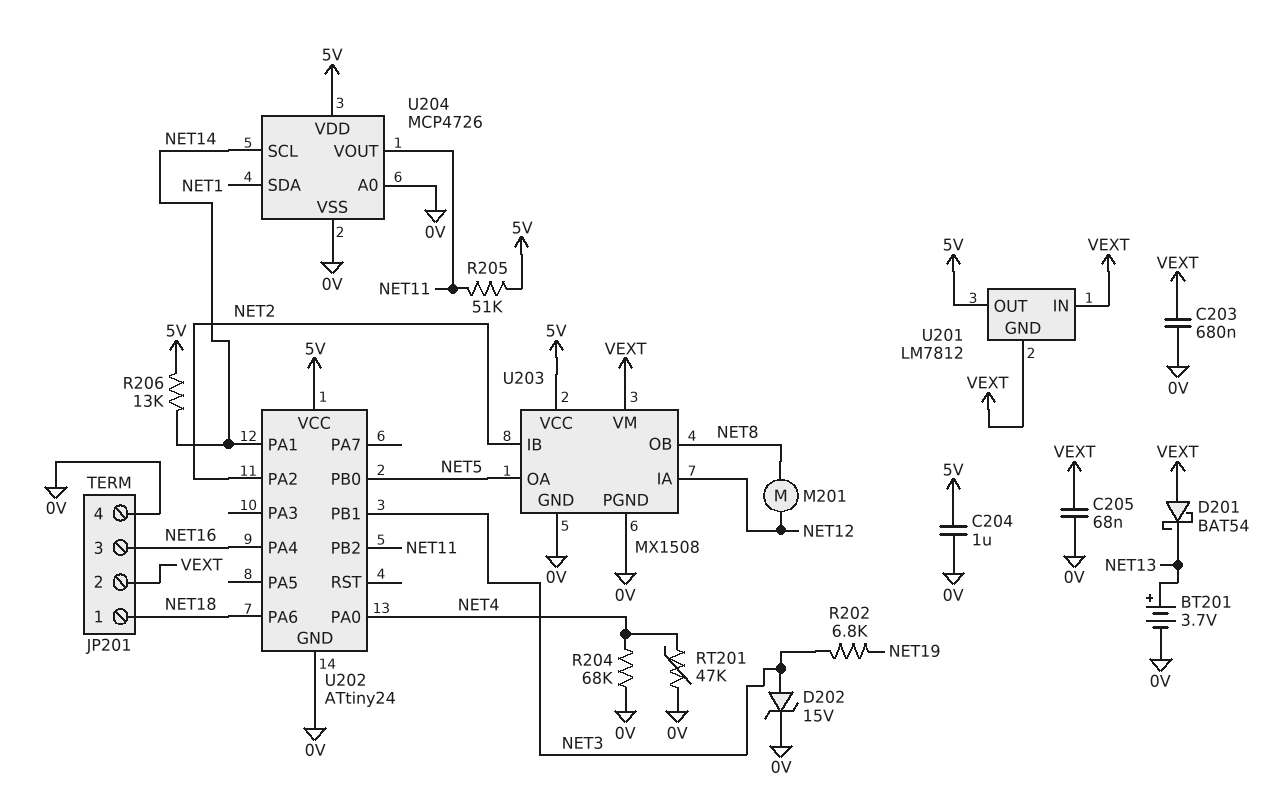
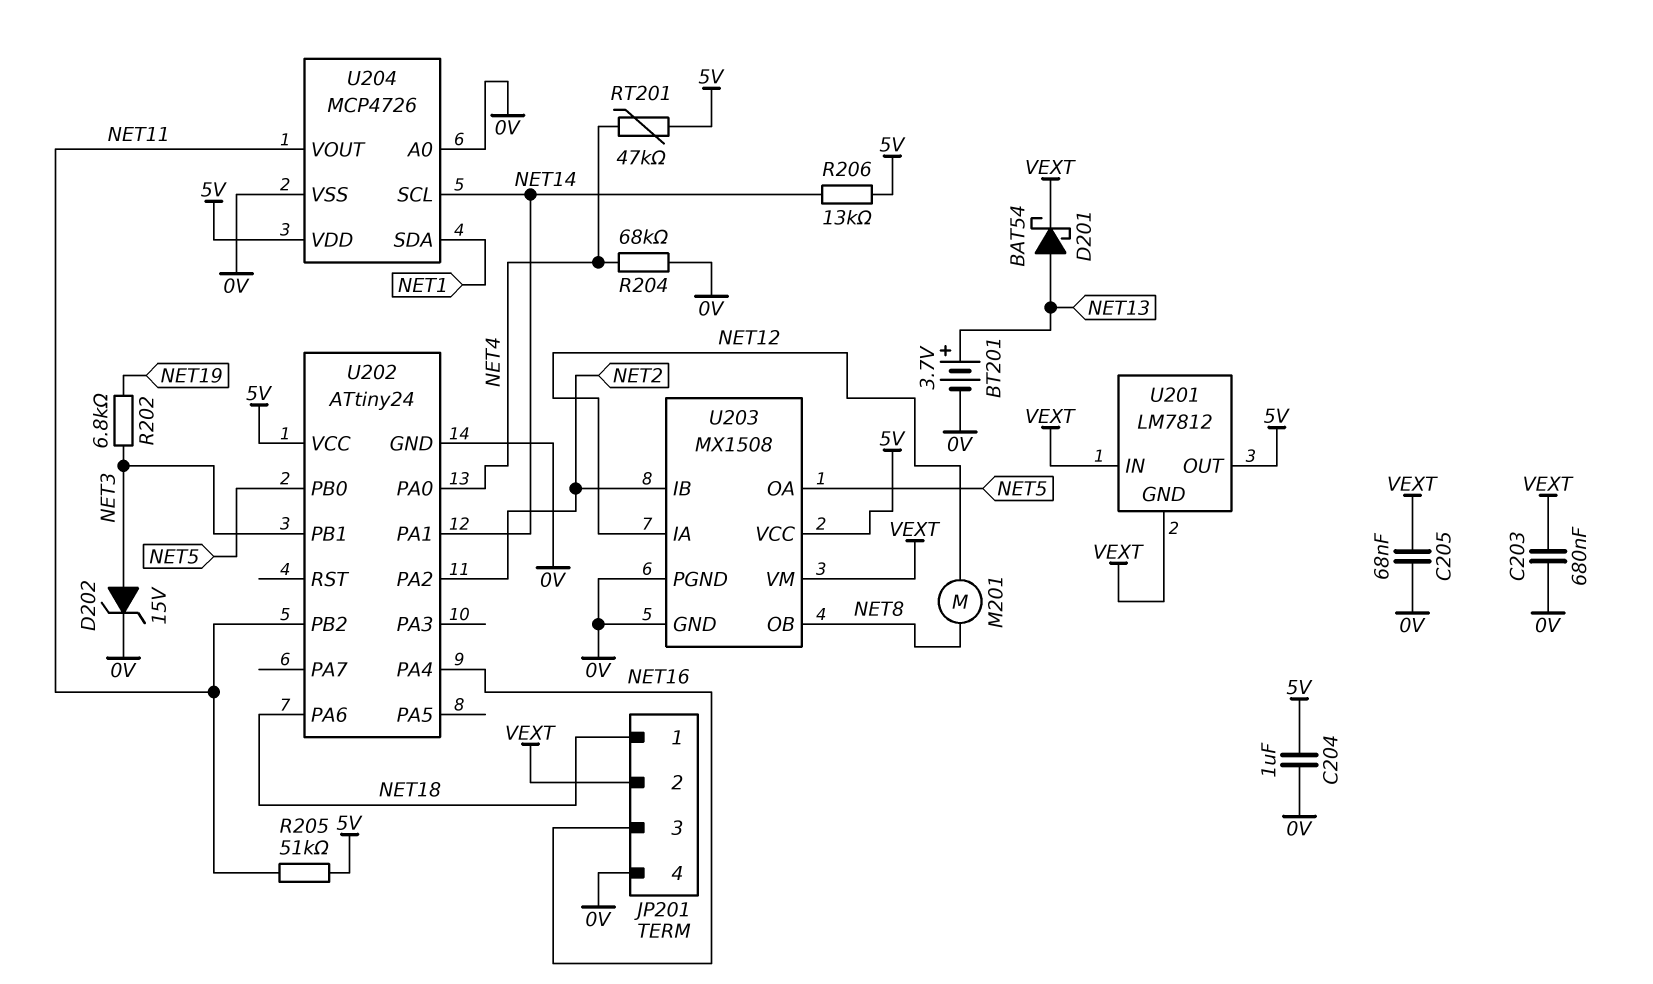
D201: schottky BAT54 (A VEXT, K NET13) -> schottky BAT54 (A NET13, K VEXT)
RT201: 47k (0V, NET4) -> 47k (5V, NET4)

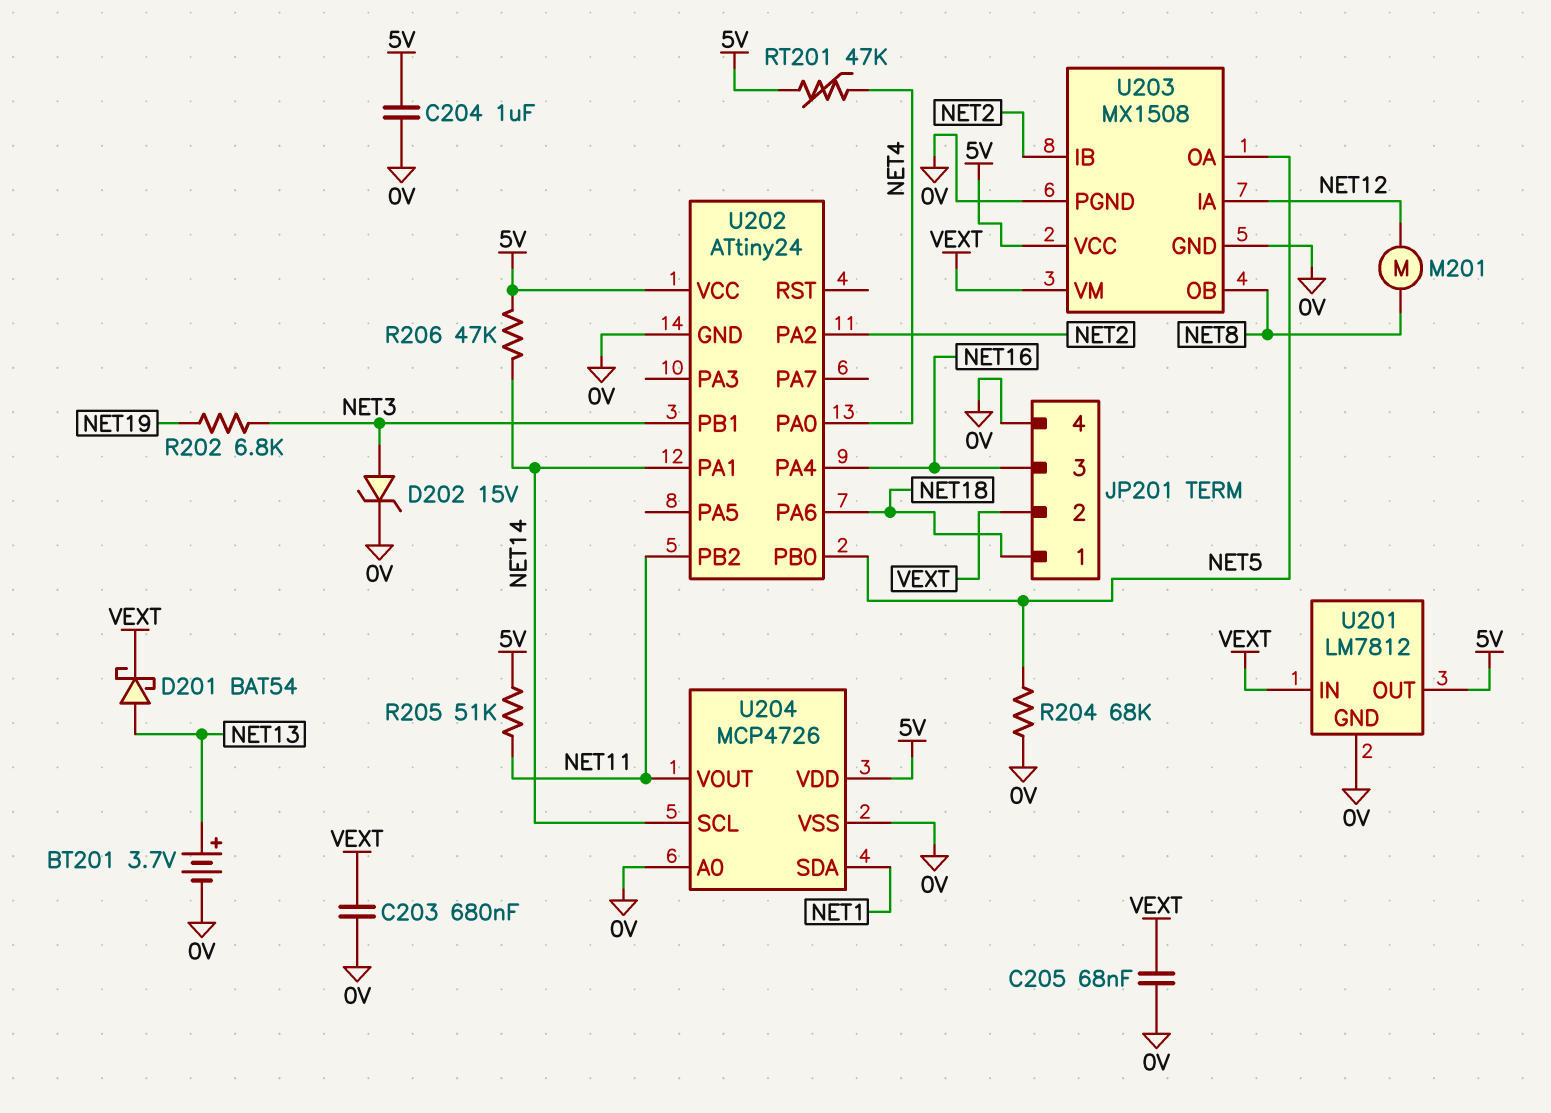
R204: 68k (0V, NET4) -> 68k (0V, NET5)
R206: 13k (5V, NET14) -> 47k (5V, NET14)
U201 pin GND: VEXT -> 0V

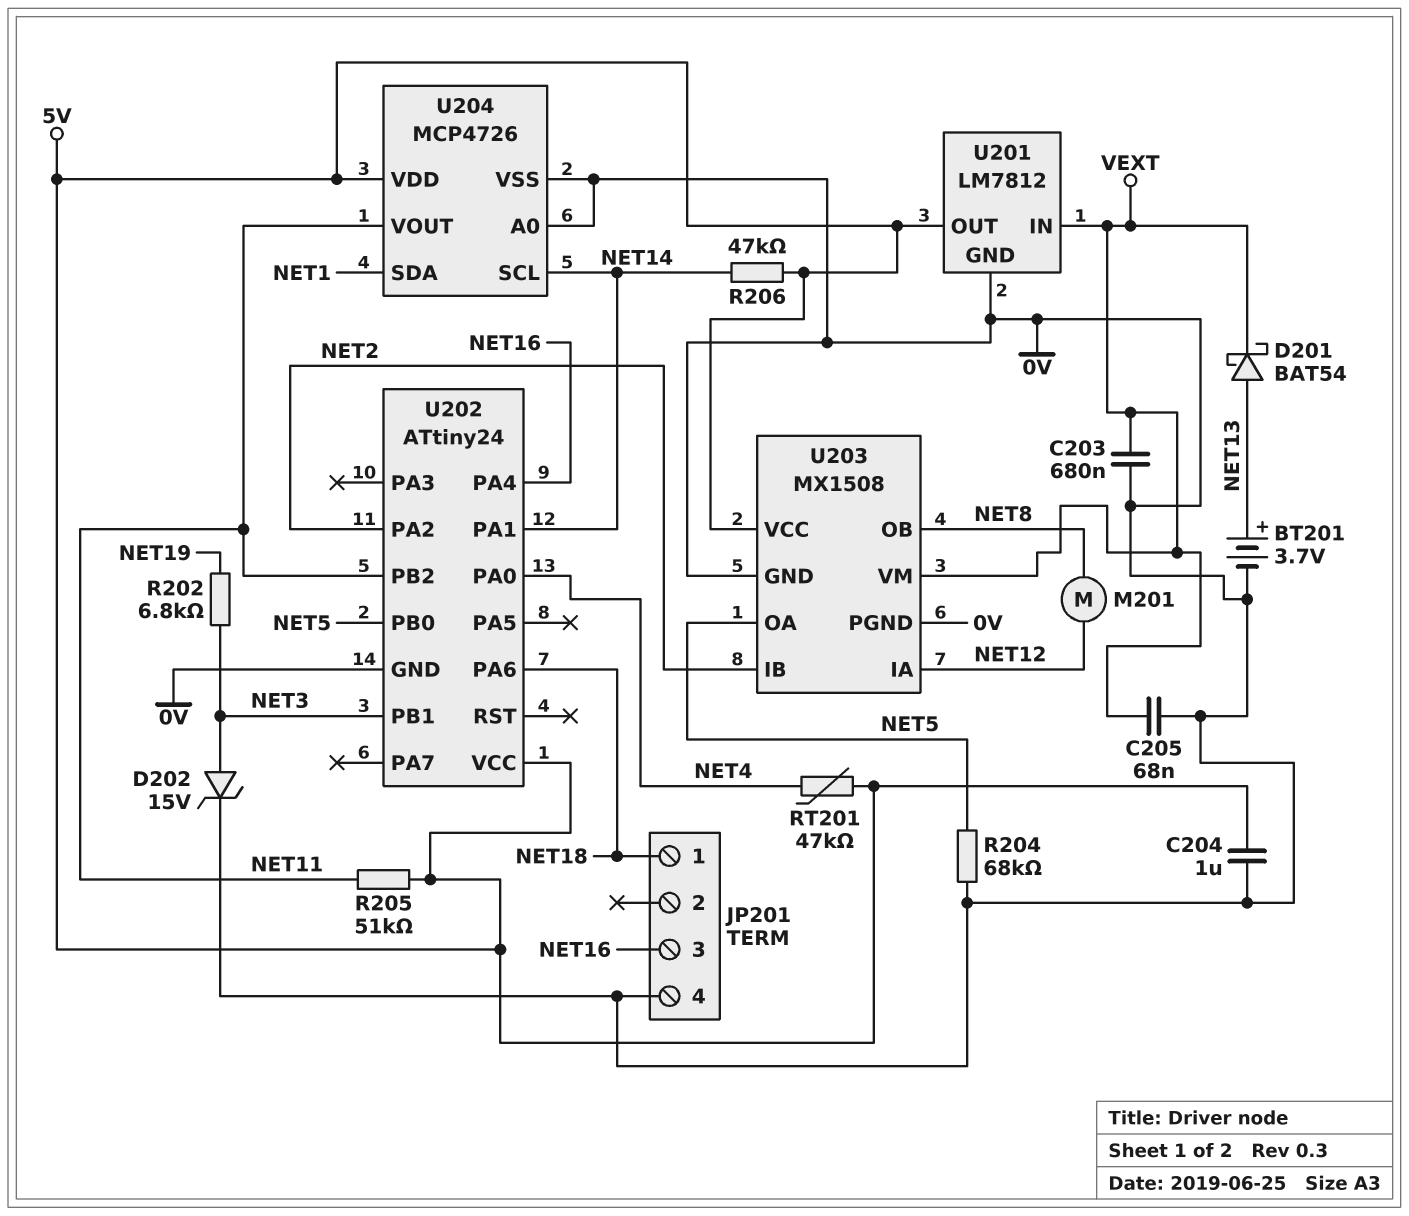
JP201 pin 2: VEXT -> none

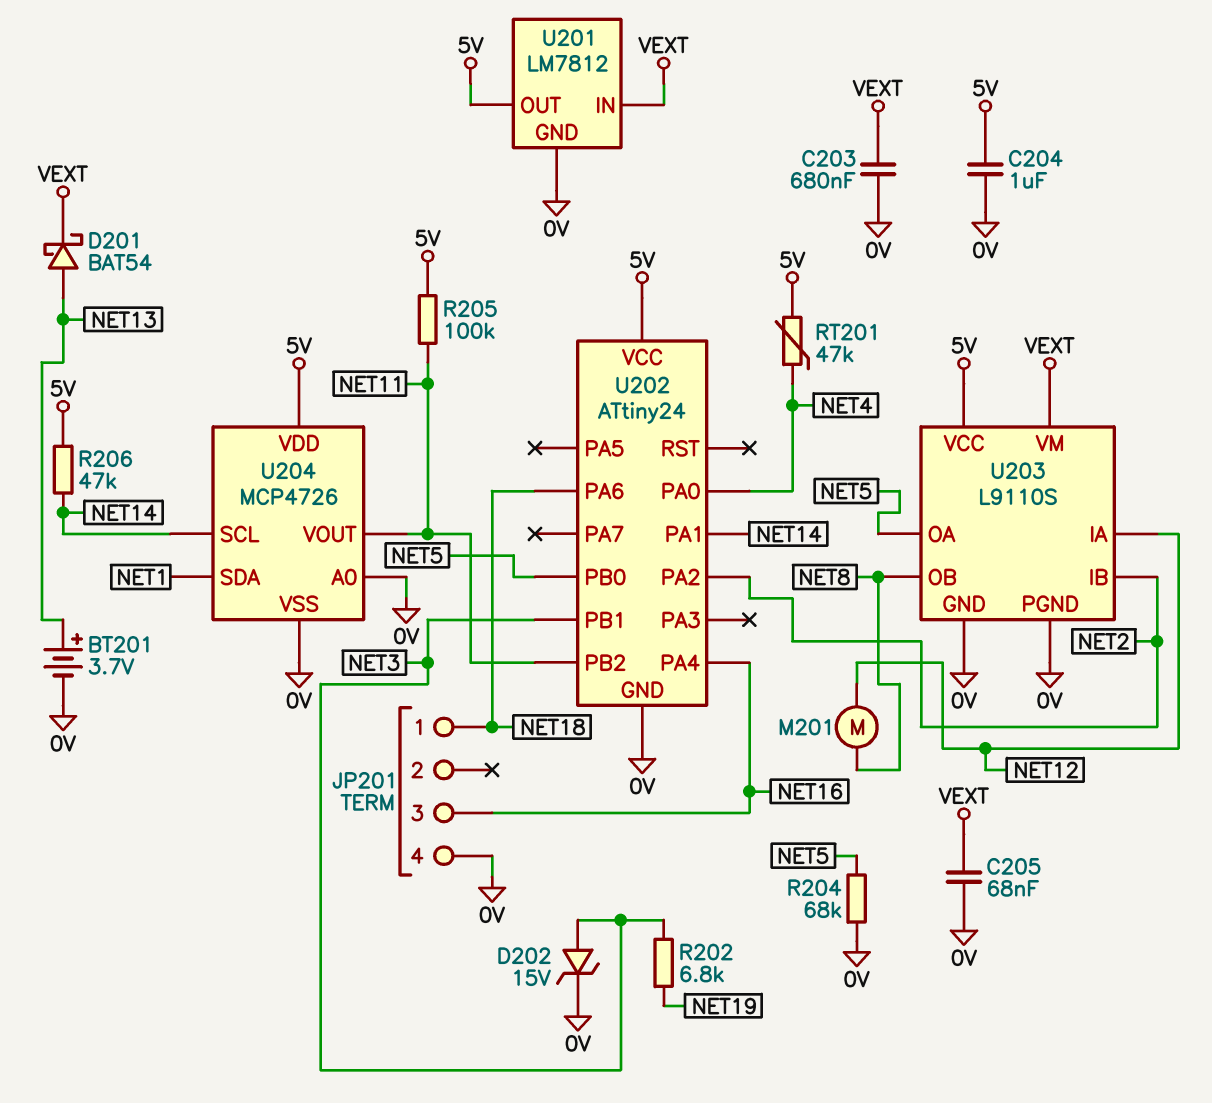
R205: 51k (5V, NET11) -> 100k (5V, NET11)
U203: MX1508 -> L9110S

